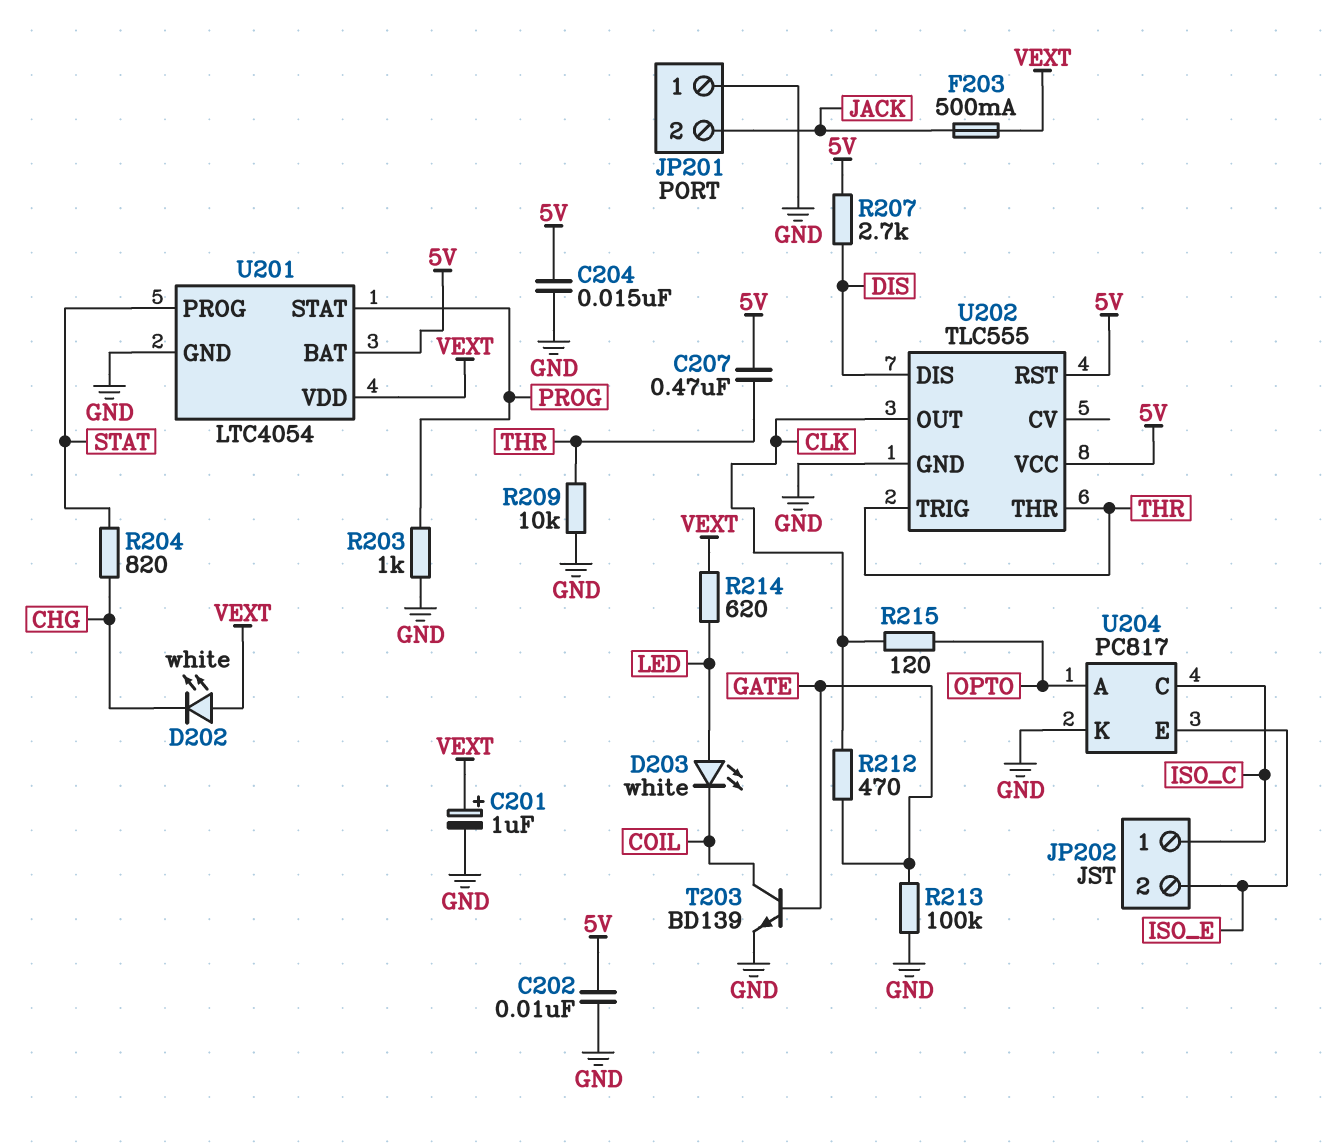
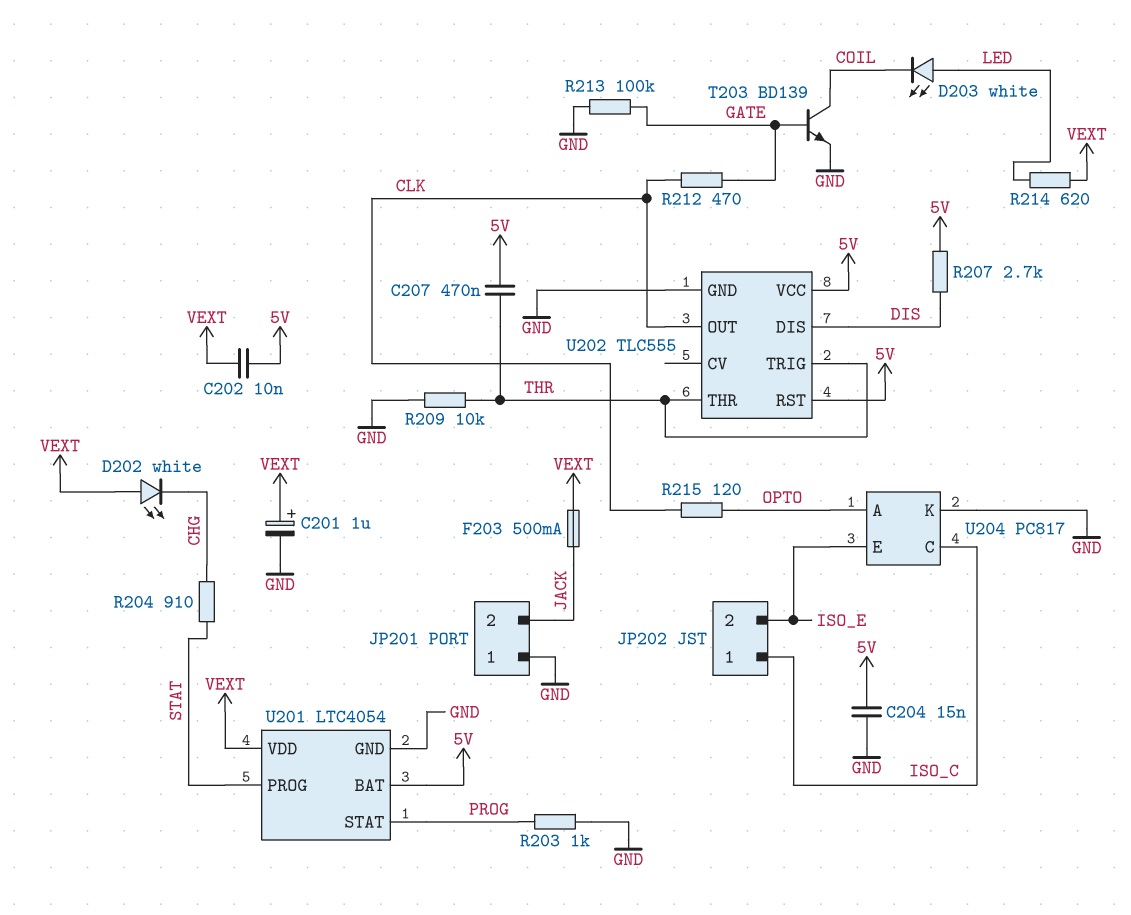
C202: 10nF (5V, GND) -> 10nF (5V, VEXT)
R204: 820 (CHG, STAT) -> 910 (CHG, STAT)

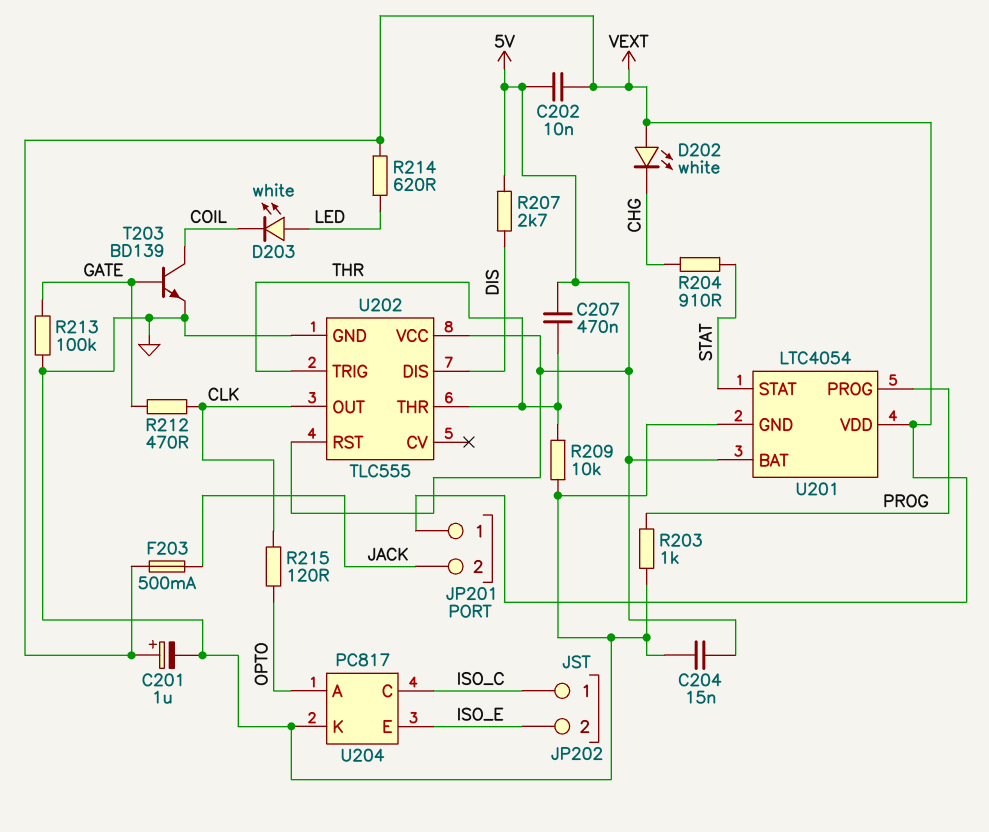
JP201 pin 1: GND -> VEXT
U201 pin PROG: STAT -> PROG
U201 pin STAT: PROG -> STAT

